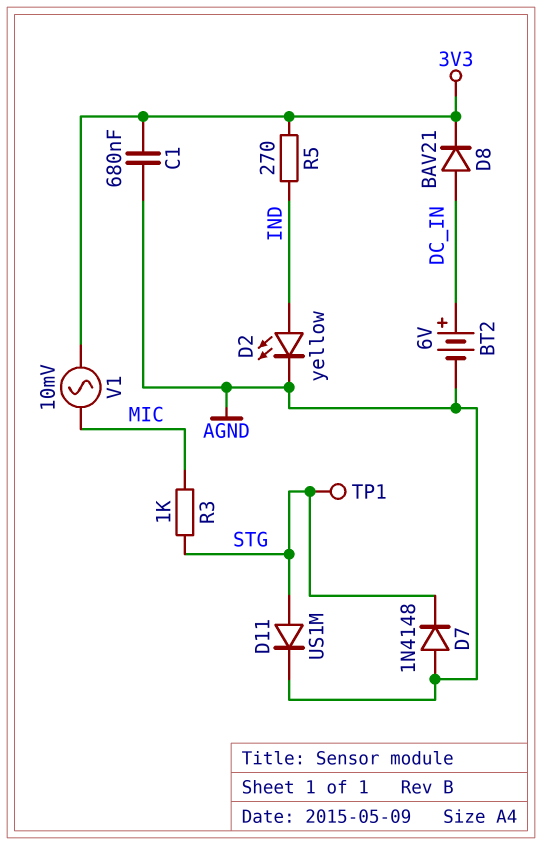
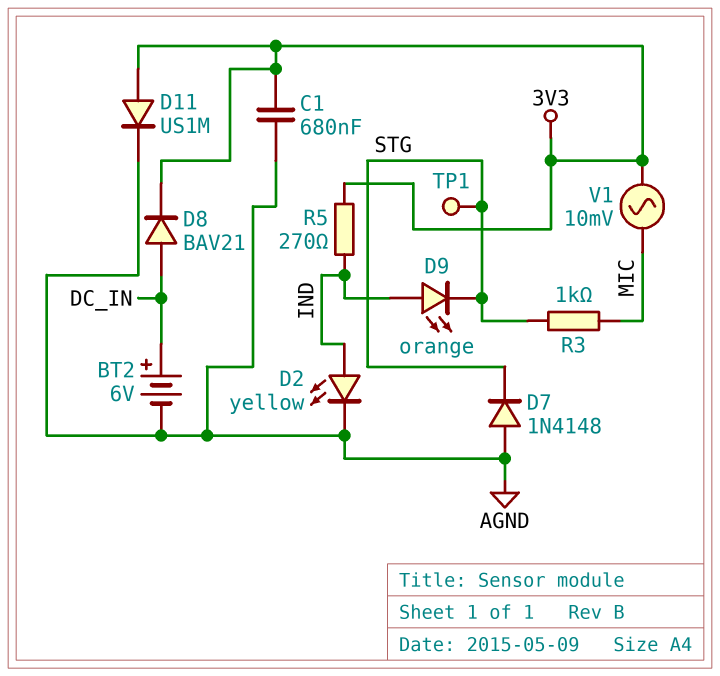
D9: none -> LED orange (A IND, K STG)
D11: diode US1M (A STG, K AGND) -> diode US1M (A 3V3, K AGND)

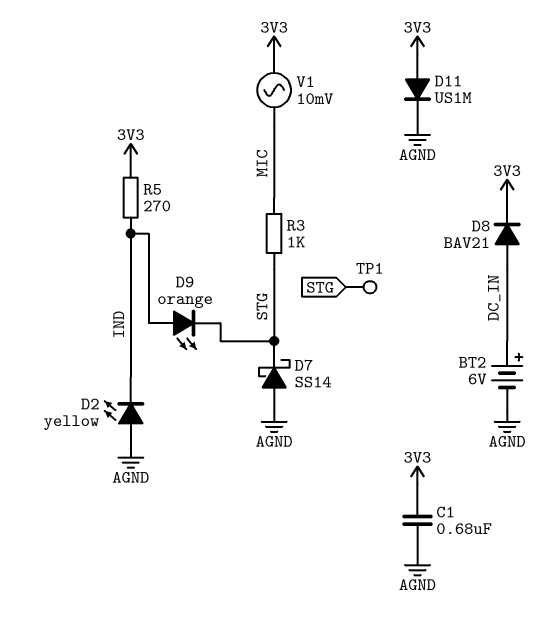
D2: LED yellow (A IND, K AGND) -> LED yellow (A AGND, K IND)
D7: diode 1N4148 (A AGND, K STG) -> schottky SS14 (A AGND, K STG)

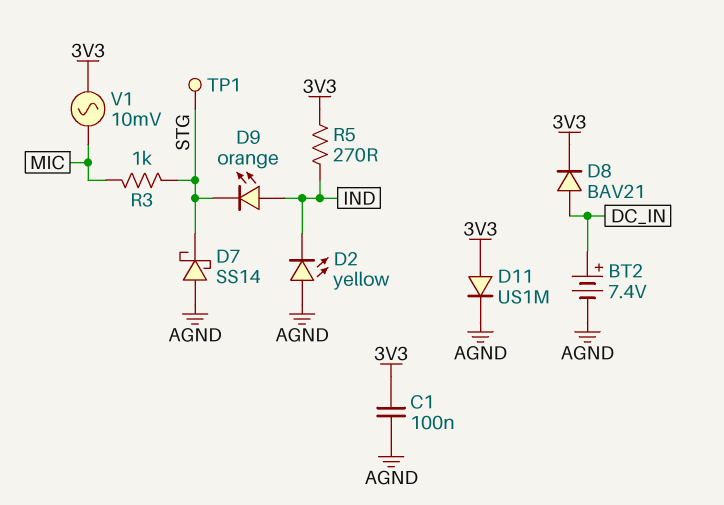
BT2: 6V (plus DC_IN, minus AGND) -> 7.4V (plus DC_IN, minus AGND)
C1: 680nF (3V3, AGND) -> 100nF (3V3, AGND)

